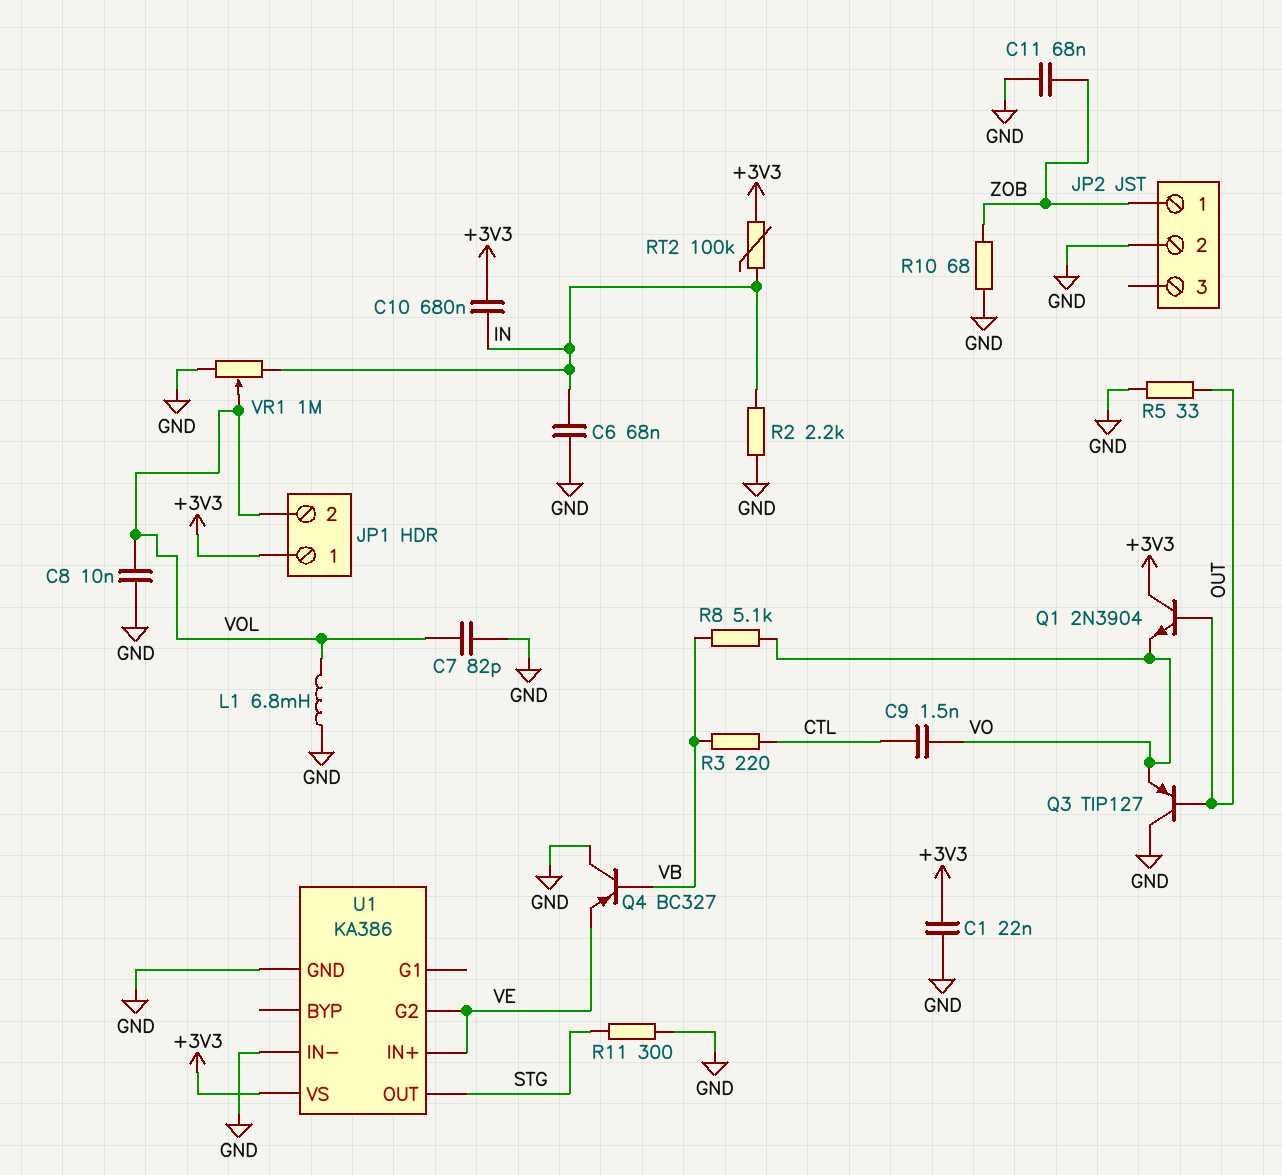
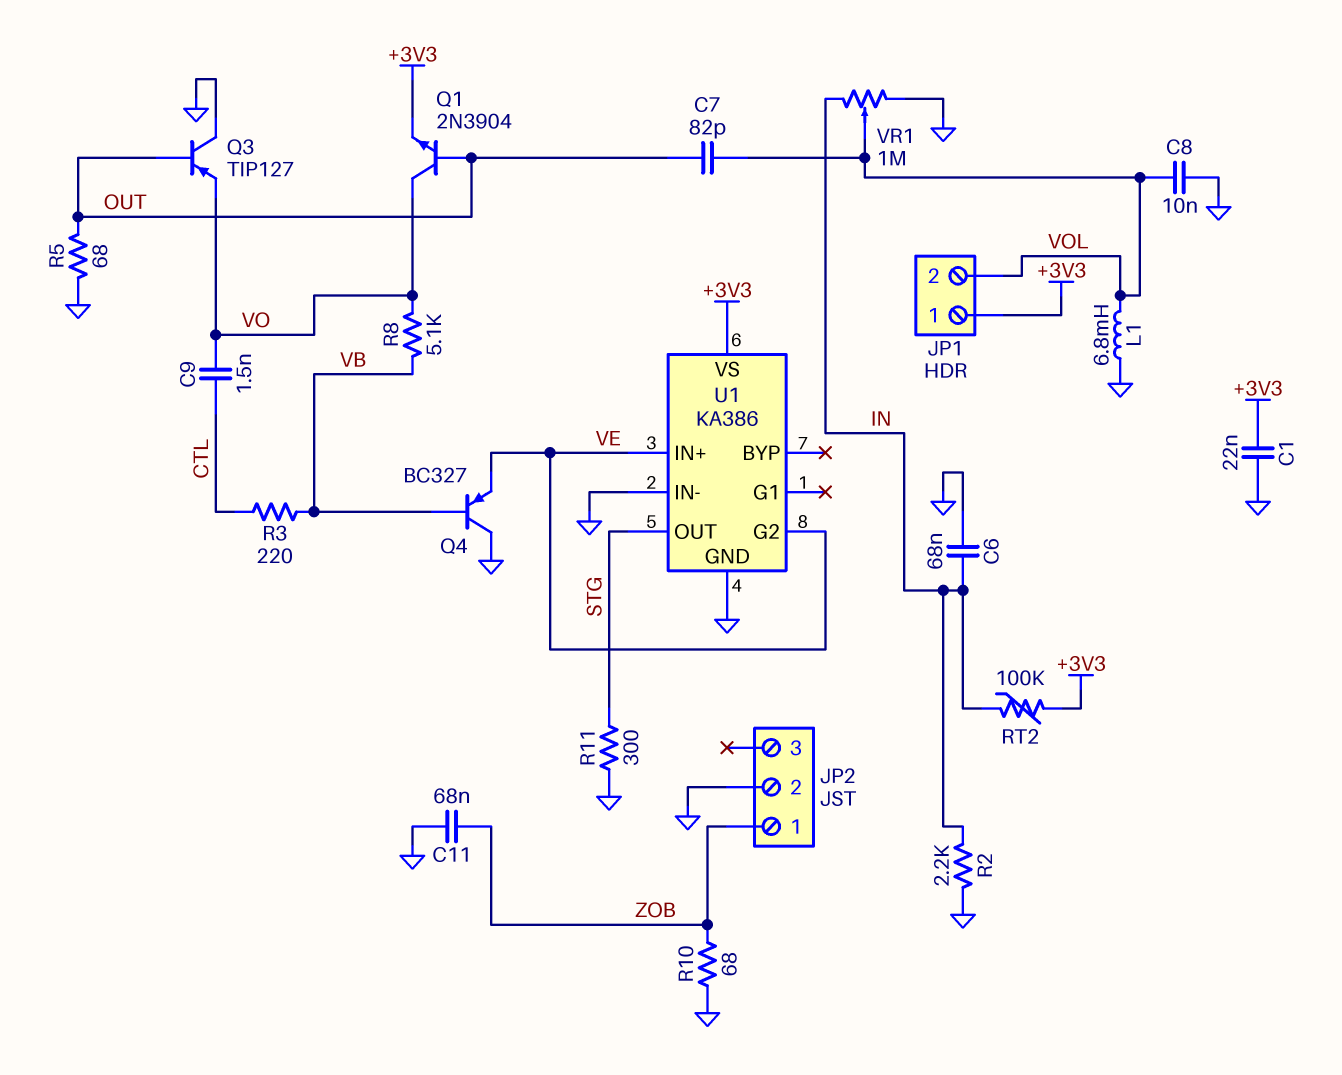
C7: 82pF (GND, VOL) -> 82pF (OUT, VOL)
C10: 680nF (+3V3, IN) -> none
Q1: NPN 2N3904 (B OUT, C +3V3, E VO) -> NPN 2N3904 (B OUT, C VO, E +3V3)
R5: 33 (GND, OUT) -> 68 (GND, OUT)

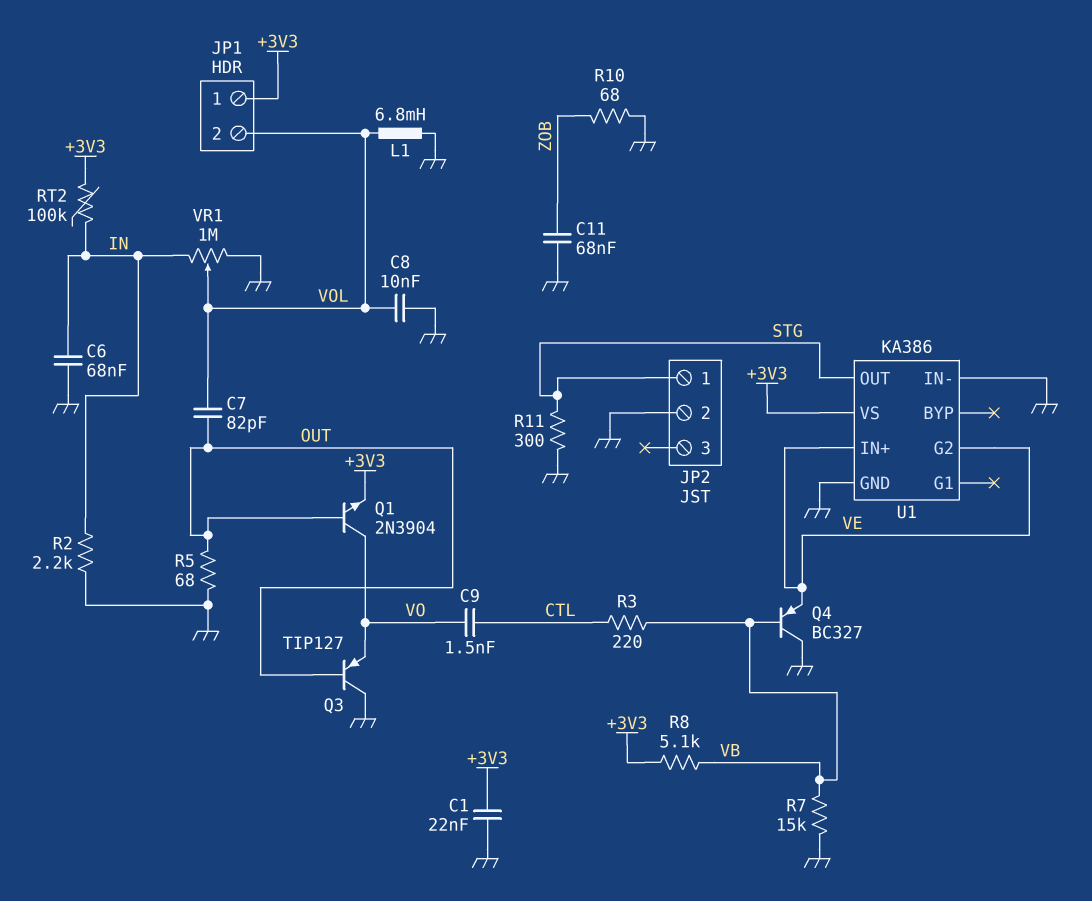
JP2 pin 1: ZOB -> STG
R7: none -> 15k (GND, VB)
R8: 5.1k (VB, VO) -> 5.1k (+3V3, VB)

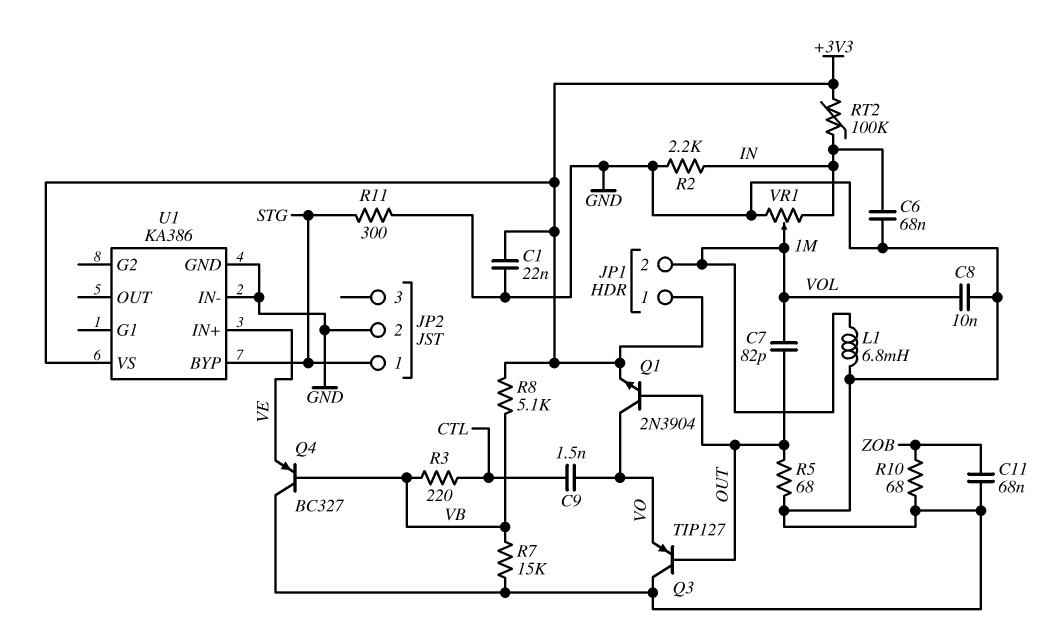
U1 pin BYP: none -> STG
U1 pin G2: VE -> none
U1 pin OUT: STG -> none

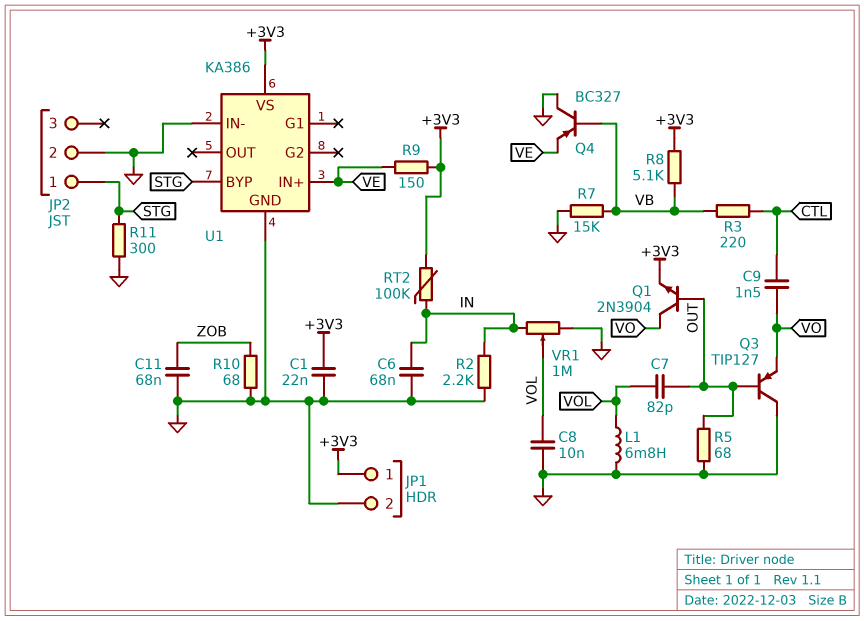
JP1 pin 2: VOL -> GND
R9: none -> 150 (+3V3, VE)

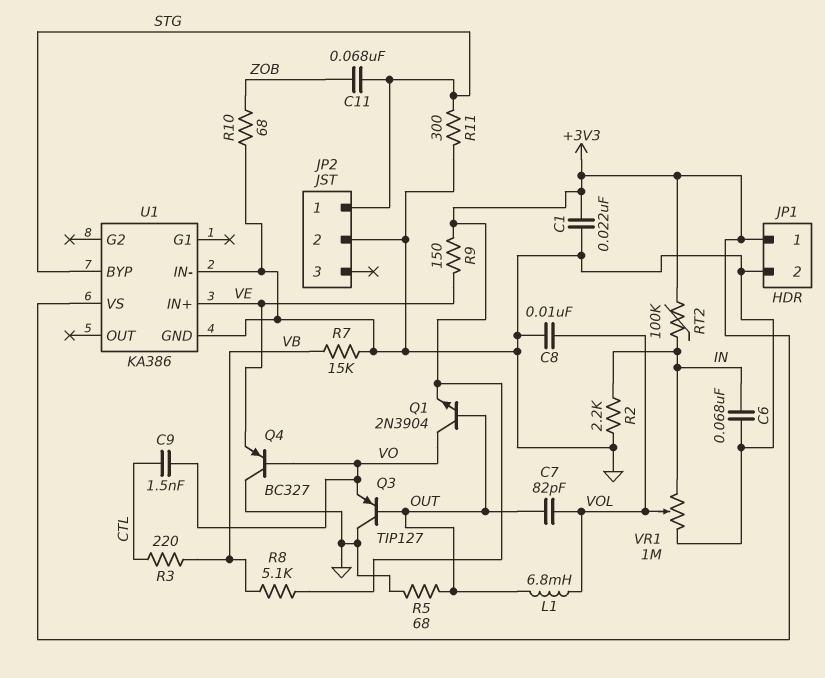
C11: 68nF (GND, ZOB) -> 68nF (STG, ZOB)
L1: 6.8mH (GND, VOL) -> 6.8mH (OUT, VOL)
Q4: PNP BC327 (B VB, C GND, E VE) -> PNP BC327 (B VO, C GND, E VE)

